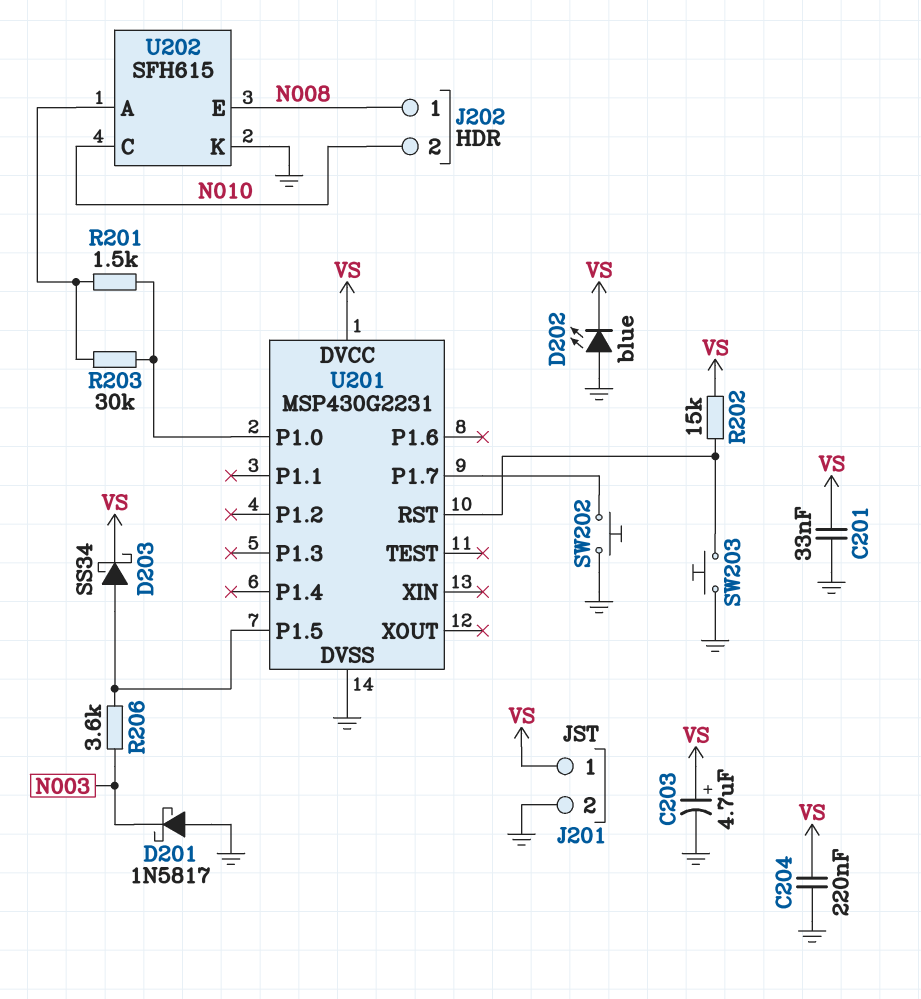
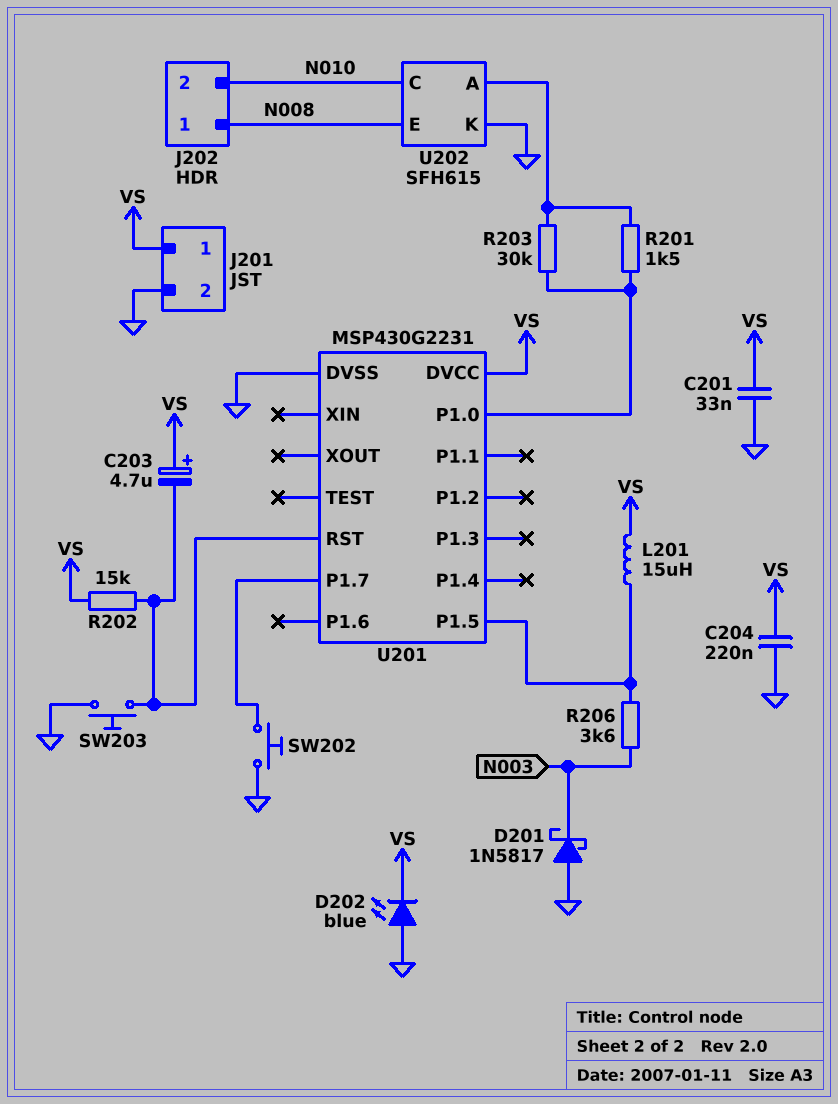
C203: 4.7uF (plus VS, minus GND) -> 4.7uF (plus VS, minus U201/RST)
D203: schottky SS34 (A U201/P1.5, K VS) -> none
L201: none -> 15uH (U201/P1.5, VS)

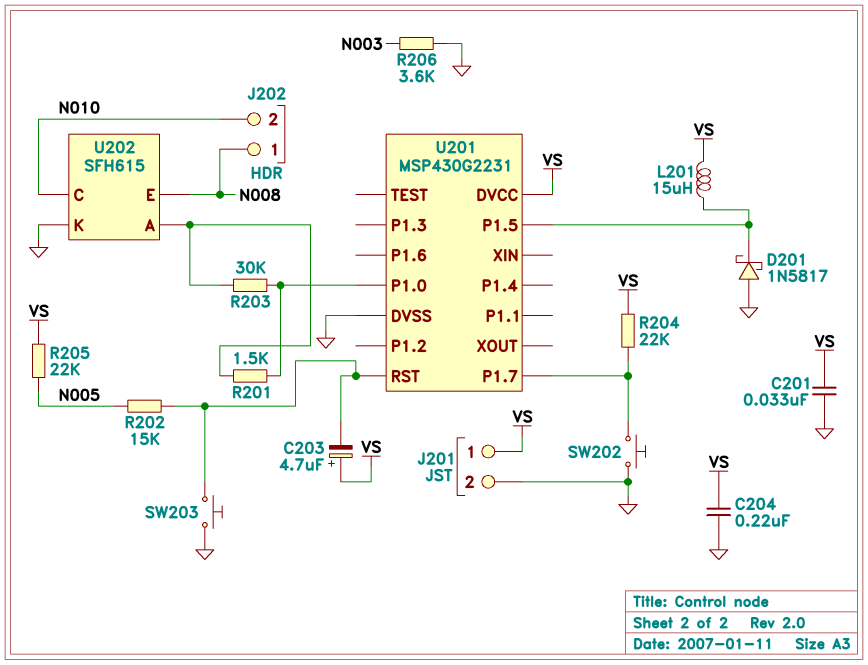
D201: schottky 1N5817 (A GND, K N003) -> schottky 1N5817 (A GND, K U201/P1.5)
D202: LED blue (A GND, K VS) -> none
R202: 15k (U201/RST, VS) -> 15k (N005, U201/RST)
R204: none -> 22k (U201/P1.7, VS)
R205: none -> 22k (N005, VS)
R206: 3.6k (N003, U201/P1.5) -> 3.6k (GND, N003)

